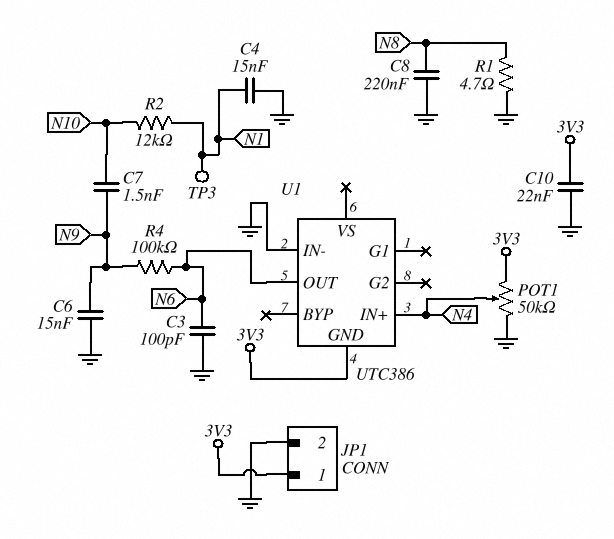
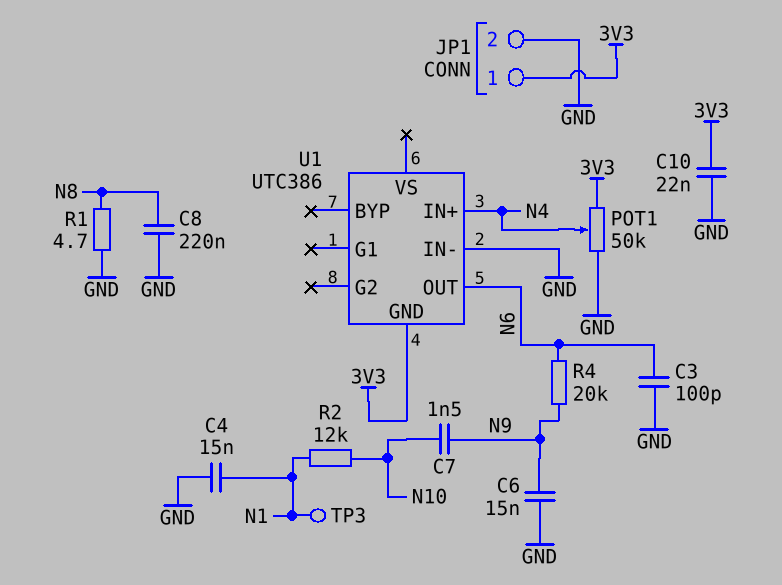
R4: 100k (N6, N9) -> 20k (N6, N9)

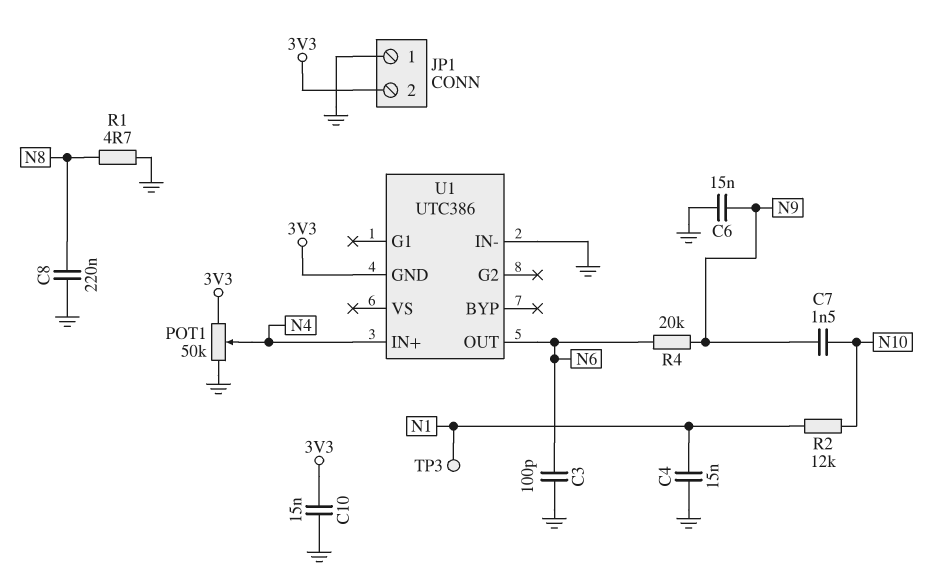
C10: 22nF (3V3, GND) -> 15nF (3V3, GND)
JP1 pin 1: 3V3 -> GND
JP1 pin 2: GND -> 3V3

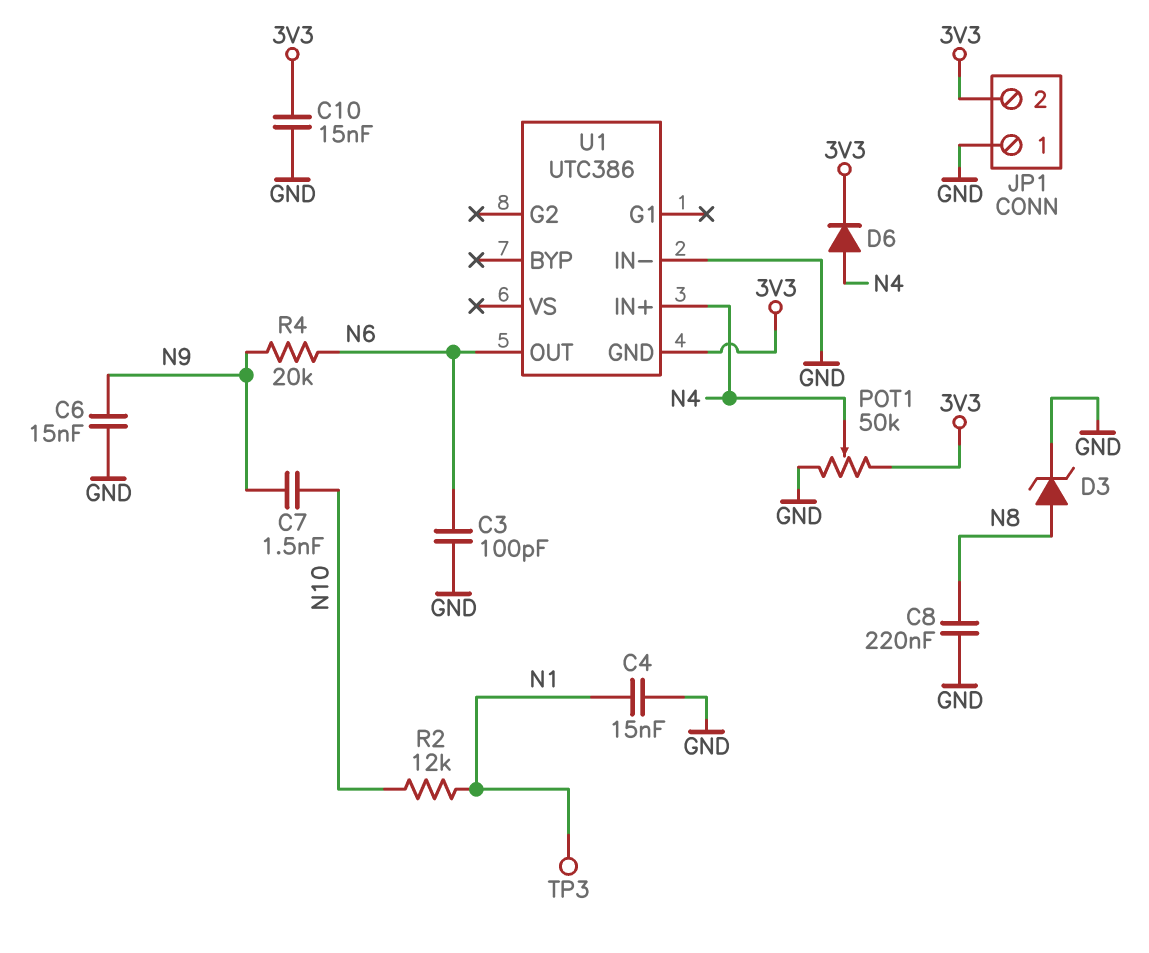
D3: none -> zener (A N8, K GND)
D6: none -> diode (A N4, K 3V3)
R1: 4.7 (GND, N8) -> none

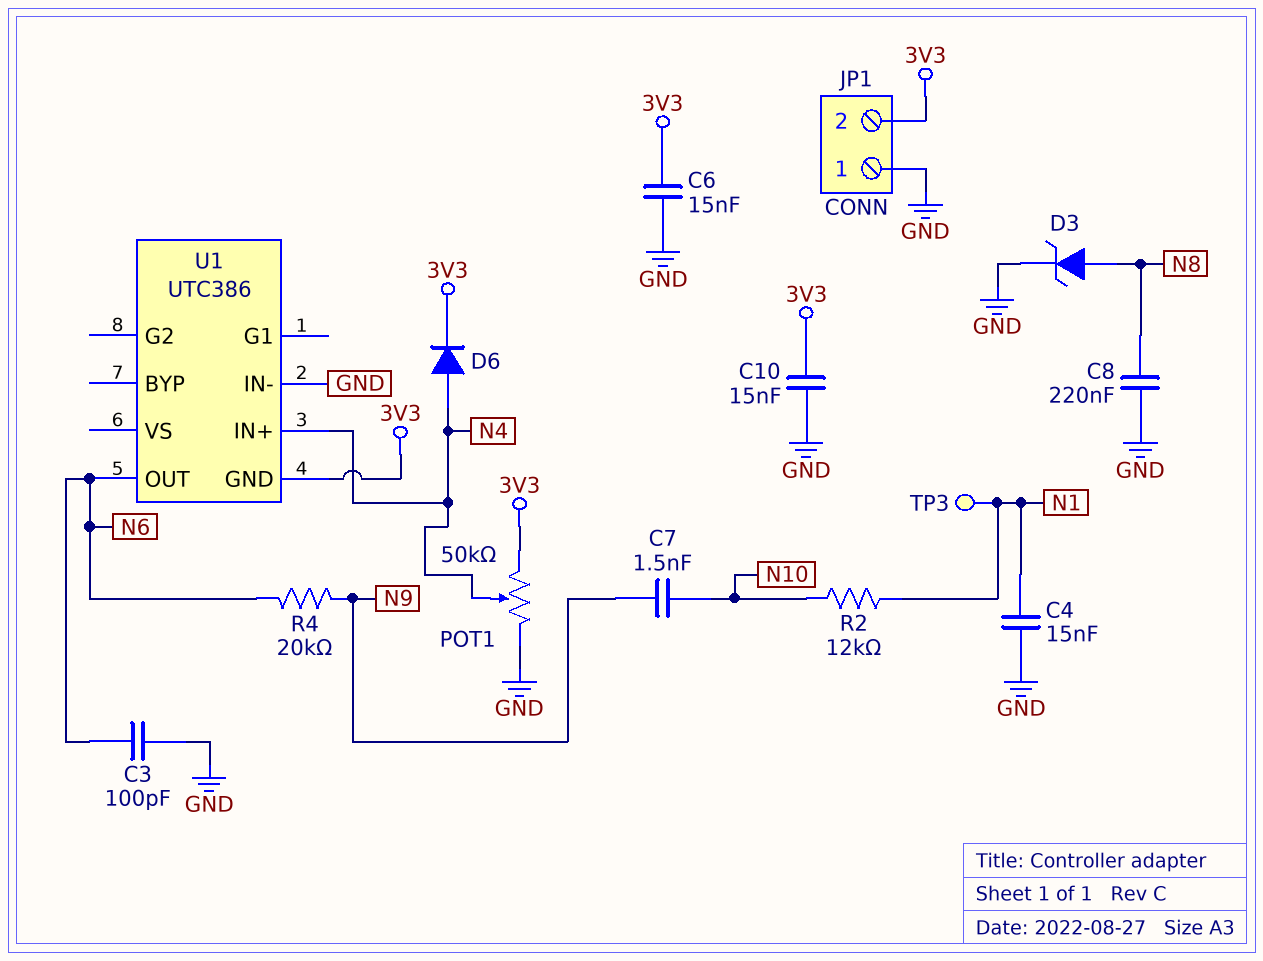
C6: 15nF (GND, N9) -> 15nF (3V3, GND)

